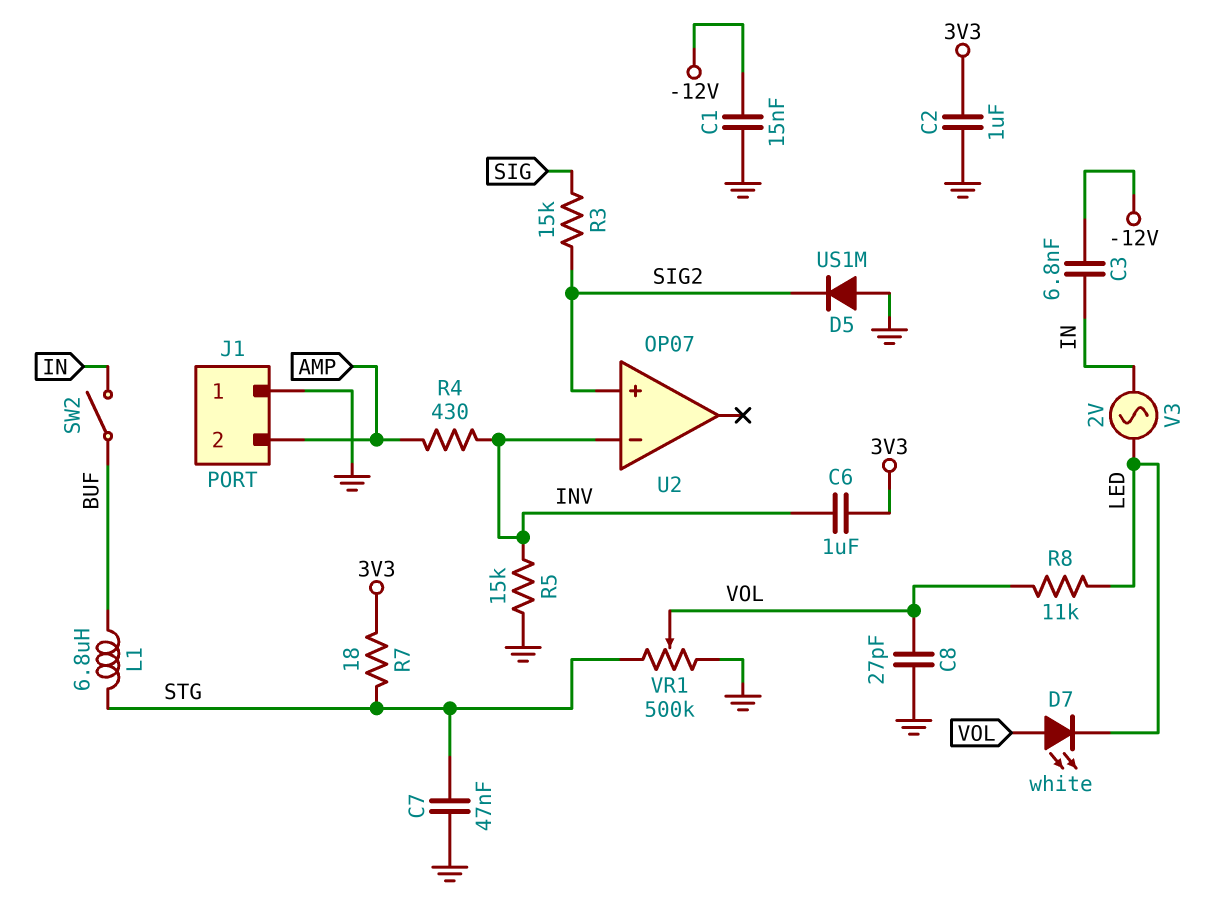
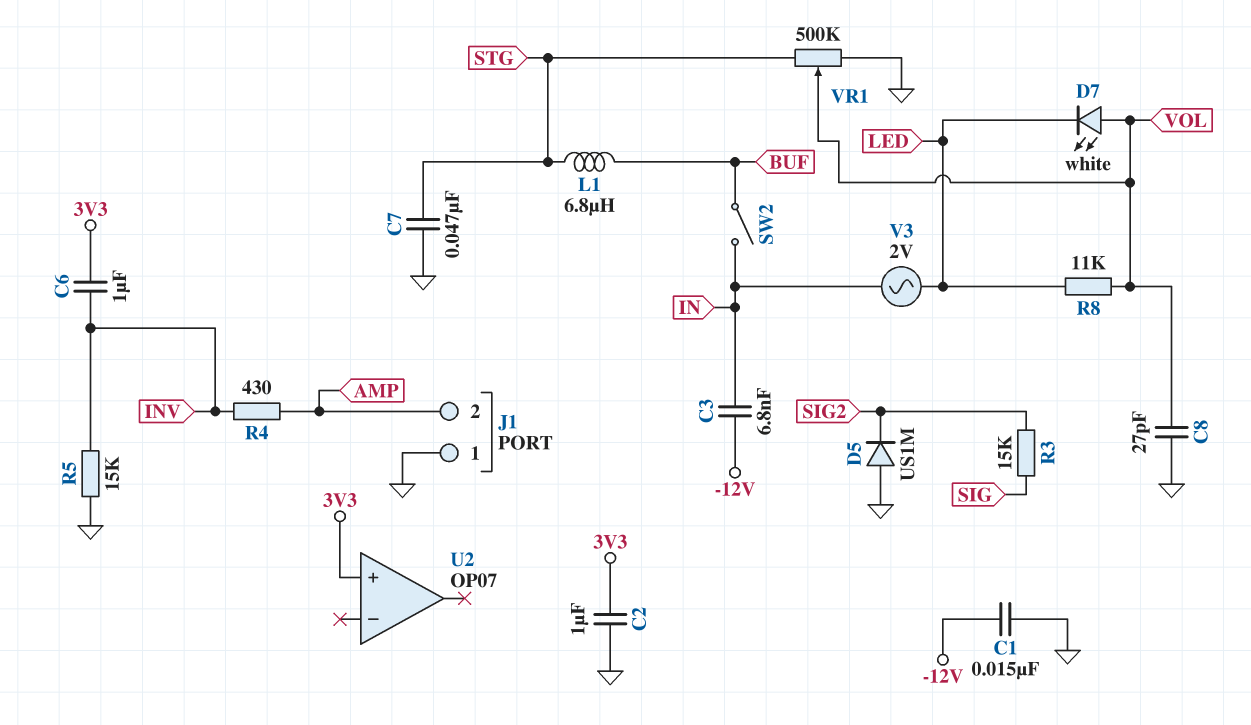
R7: 18 (3V3, STG) -> none
U2 pin in+: SIG2 -> 3V3
U2 pin in-: INV -> none

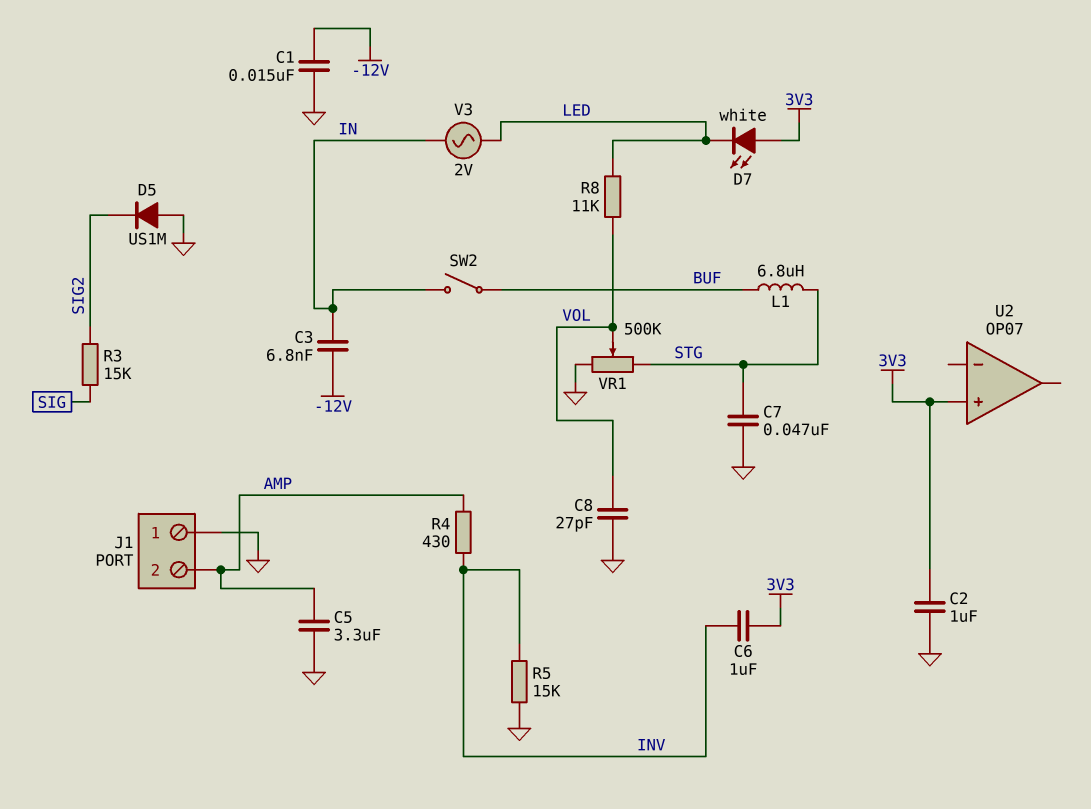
C5: none -> 3.3uF (AMP, GND)
D7: LED white (A VOL, K LED) -> LED white (A 3V3, K LED)

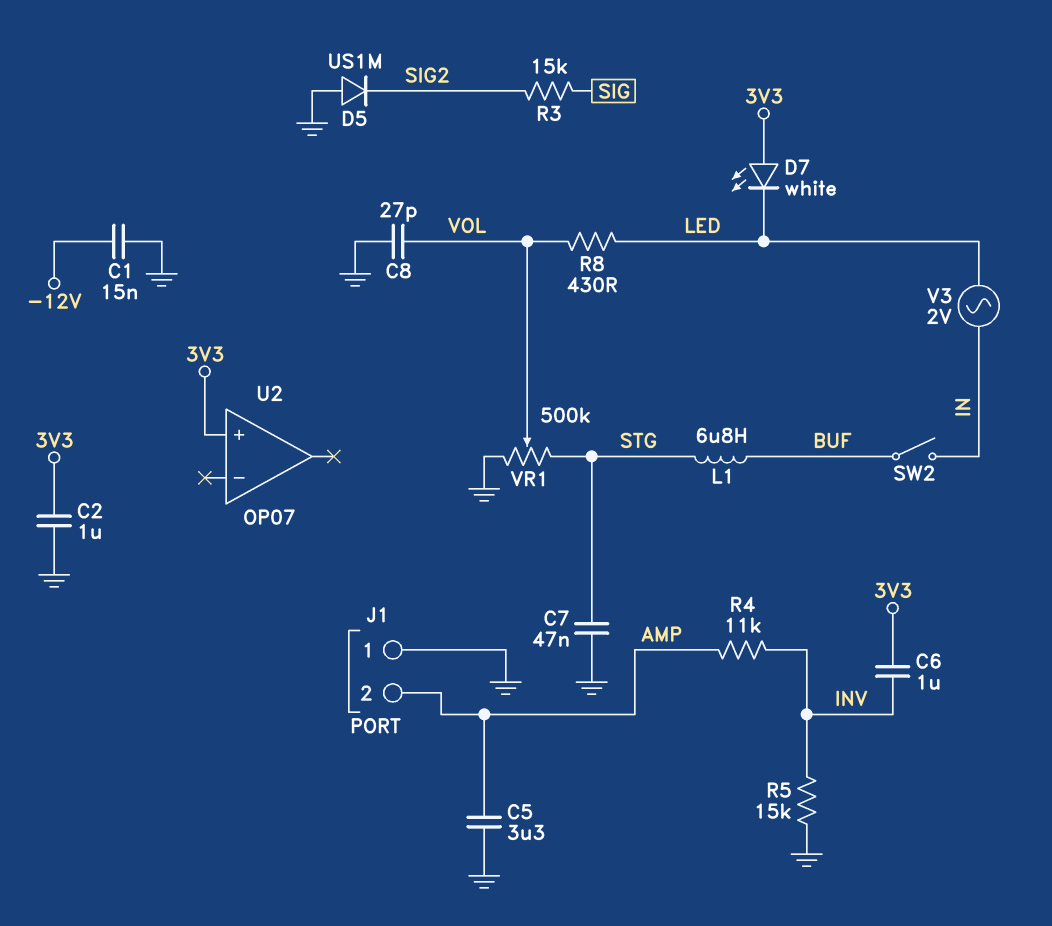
C3: 6.8nF (-12V, IN) -> none
R4: 430 (AMP, INV) -> 11k (AMP, INV)
R8: 11k (LED, VOL) -> 430 (LED, VOL)

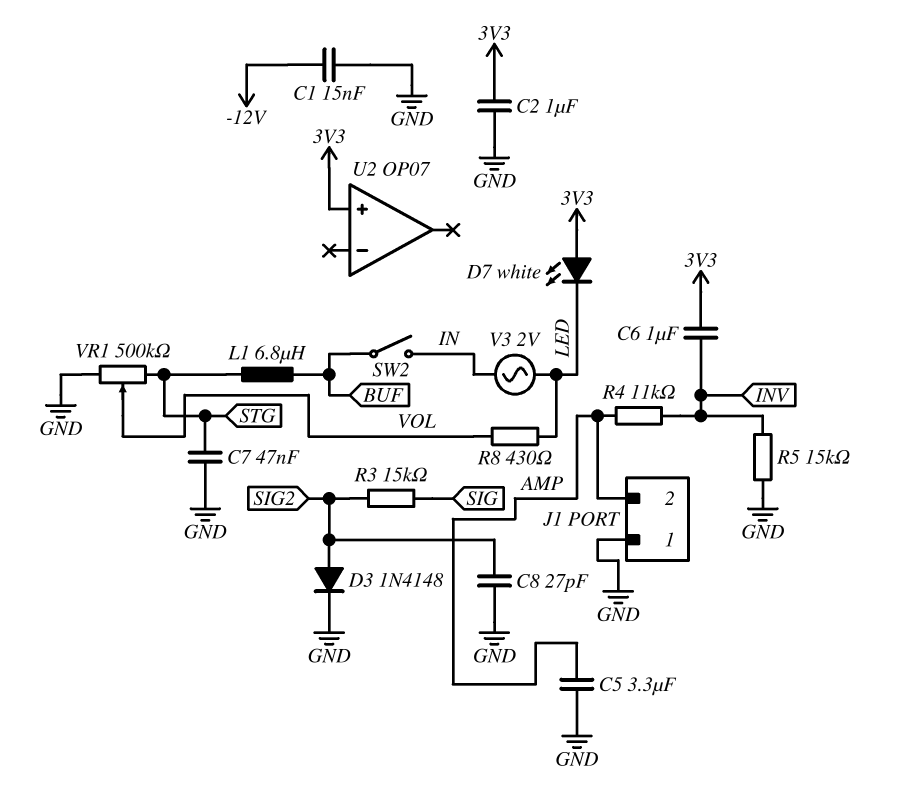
C8: 27pF (GND, VOL) -> 27pF (GND, SIG2)
D3: none -> diode 1N4148 (A SIG2, K GND)
D5: diode US1M (A GND, K SIG2) -> none

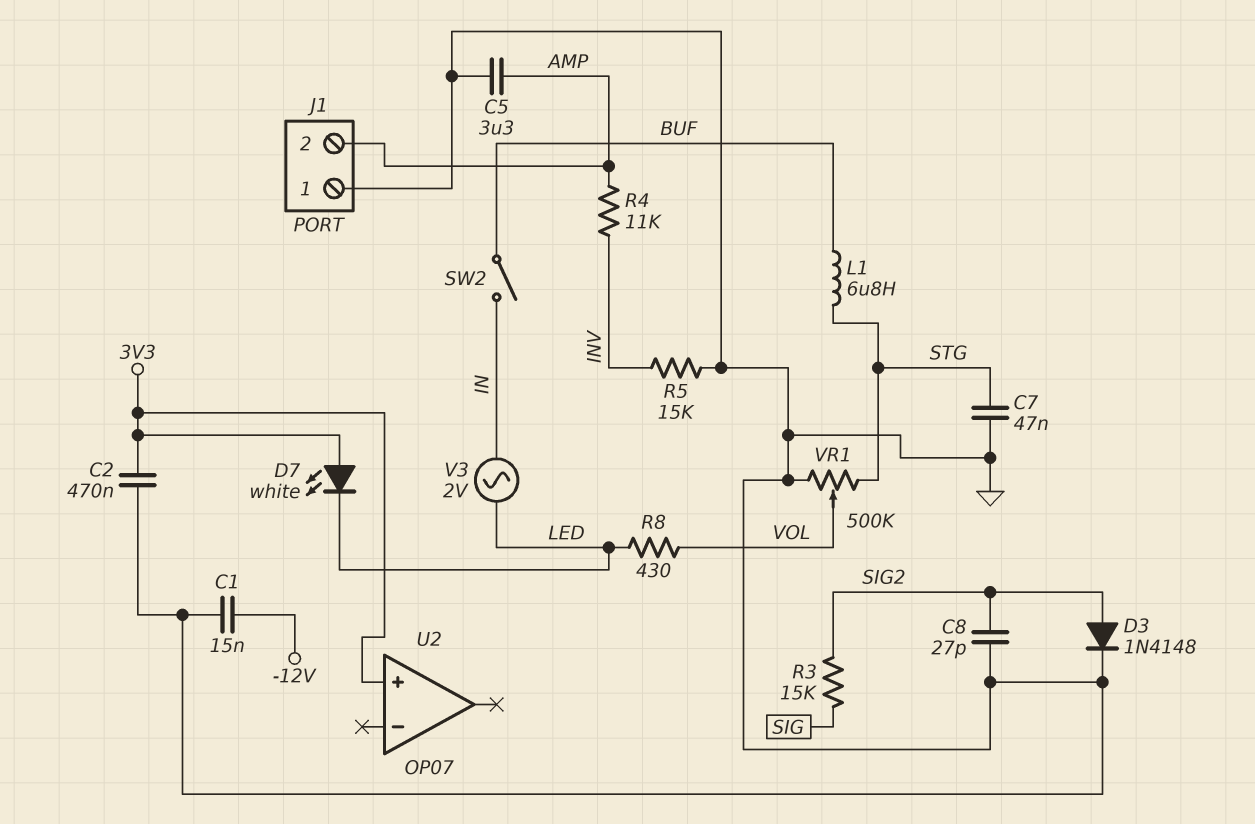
C2: 1uF (3V3, GND) -> 470nF (3V3, GND)
C6: 1uF (3V3, INV) -> none

